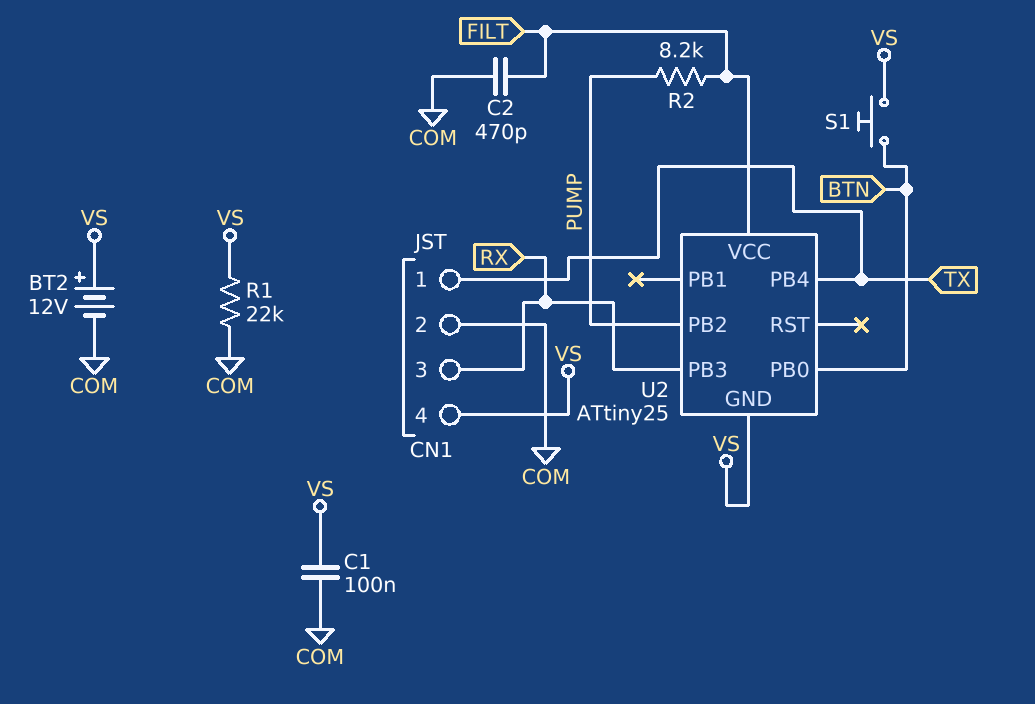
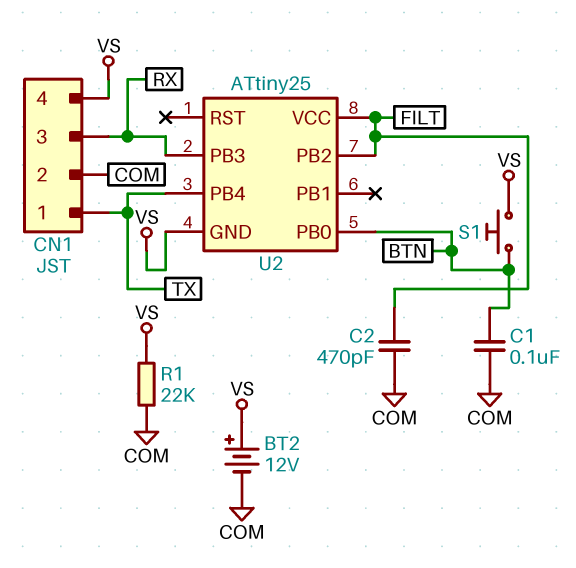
C1: 100nF (COM, VS) -> 100nF (BTN, COM)
R2: 8.2k (FILT, PUMP) -> none
U2 pin PB2: PUMP -> FILT

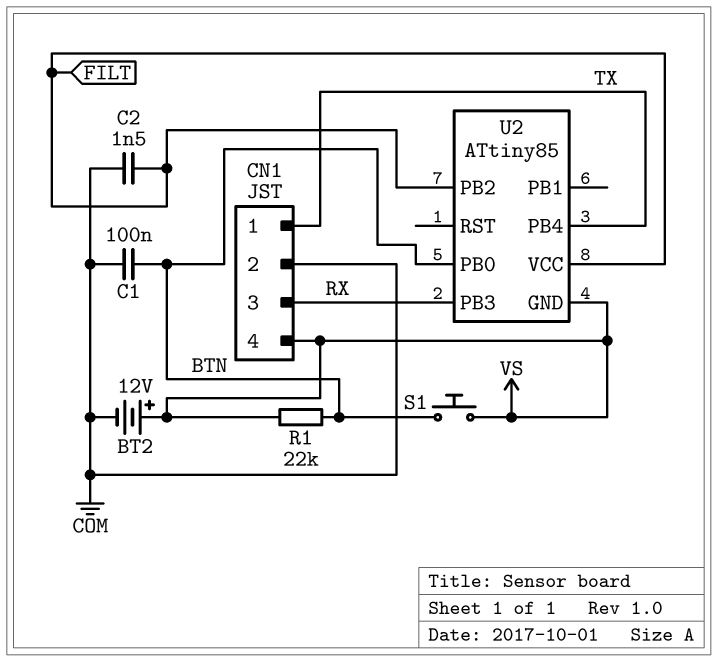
C2: 470pF (COM, FILT) -> 1.5nF (COM, FILT)
R1: 22k (COM, VS) -> 22k (BTN, VS)
U2: ATtiny25 -> ATtiny85

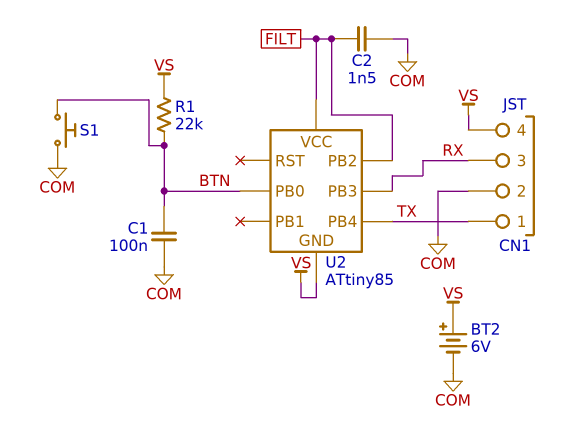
BT2: 12V (plus VS, minus COM) -> 6V (plus VS, minus COM)
S1: button (BTN, VS) -> button (BTN, COM)

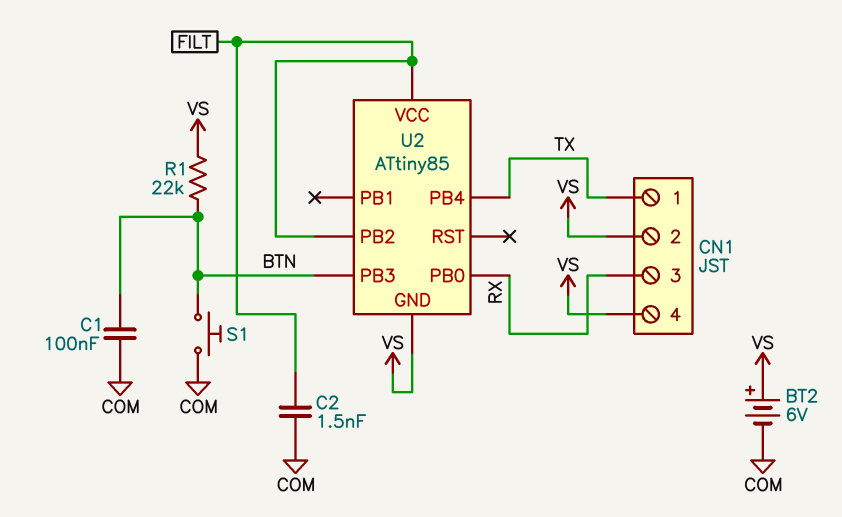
CN1 pin 2: COM -> VS
U2 pin PB0: BTN -> RX
U2 pin PB3: RX -> BTN

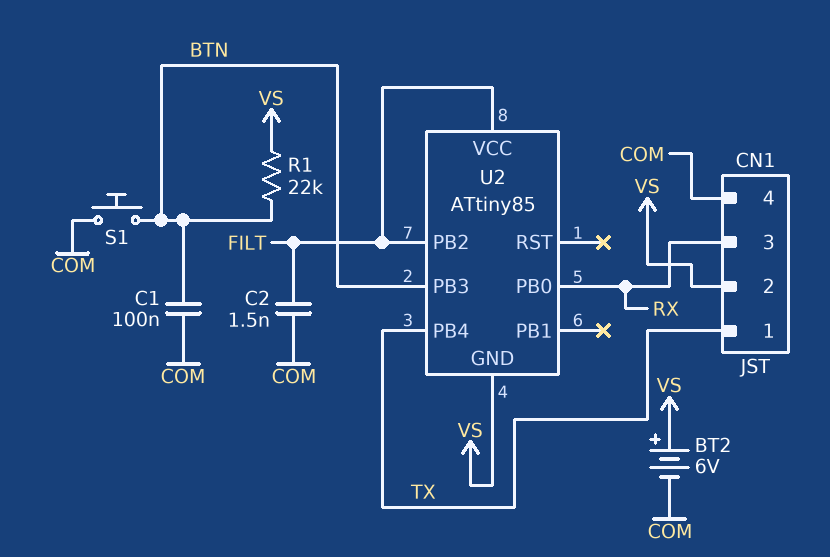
CN1 pin 4: VS -> COM

